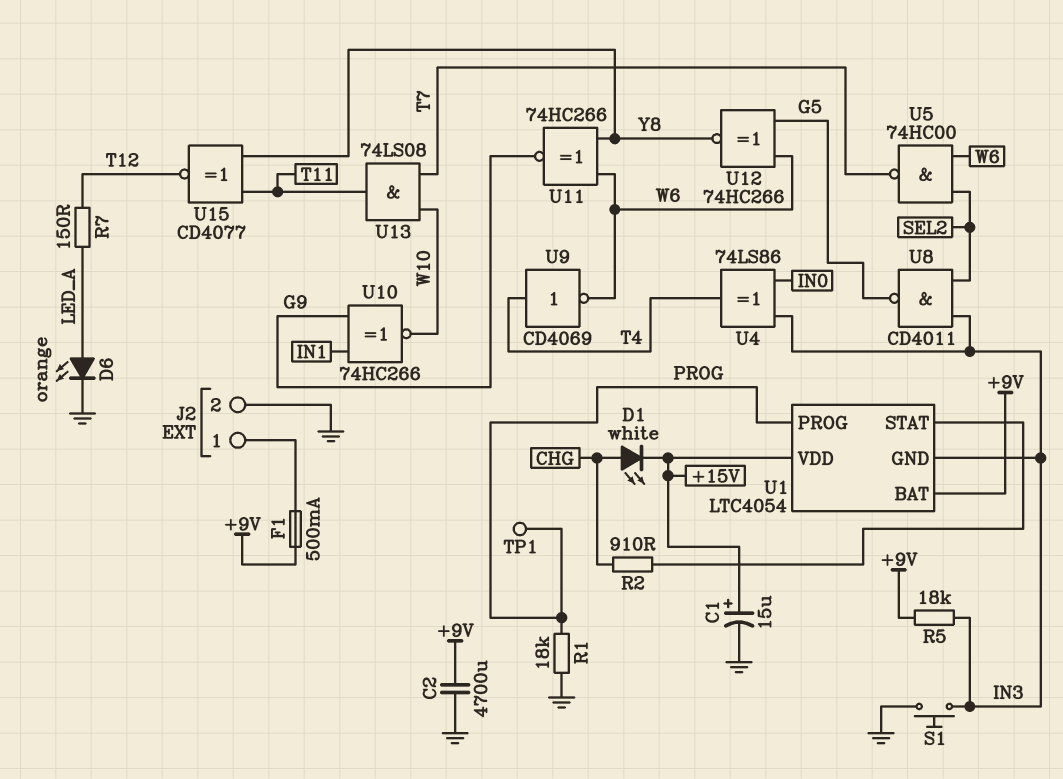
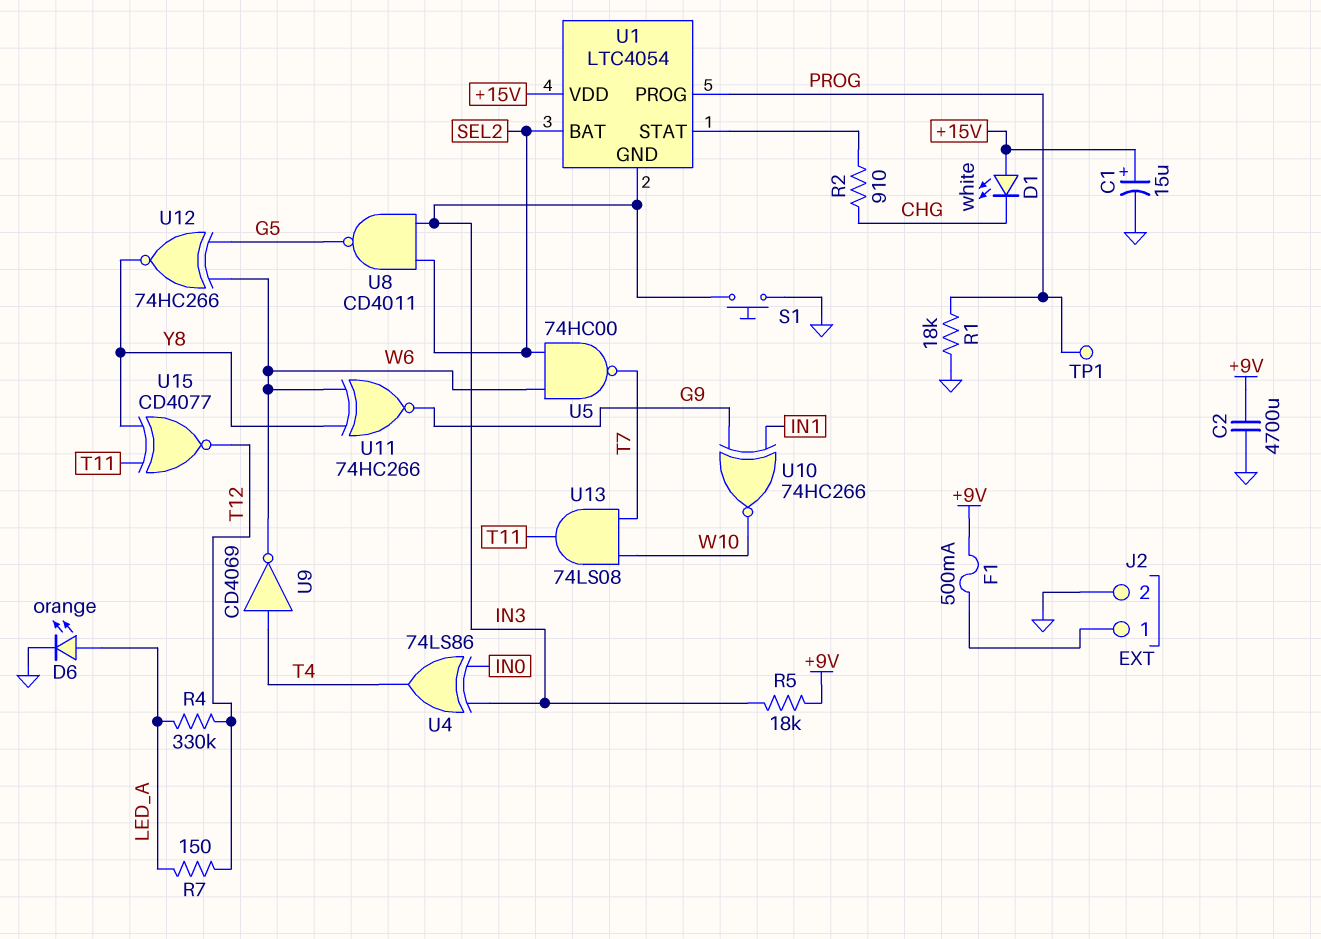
D1: LED white (A CHG, K +15V) -> LED white (A +15V, K CHG)
R4: none -> 330k (LED_A, T12)
U1 pin BAT: +9V -> SEL2

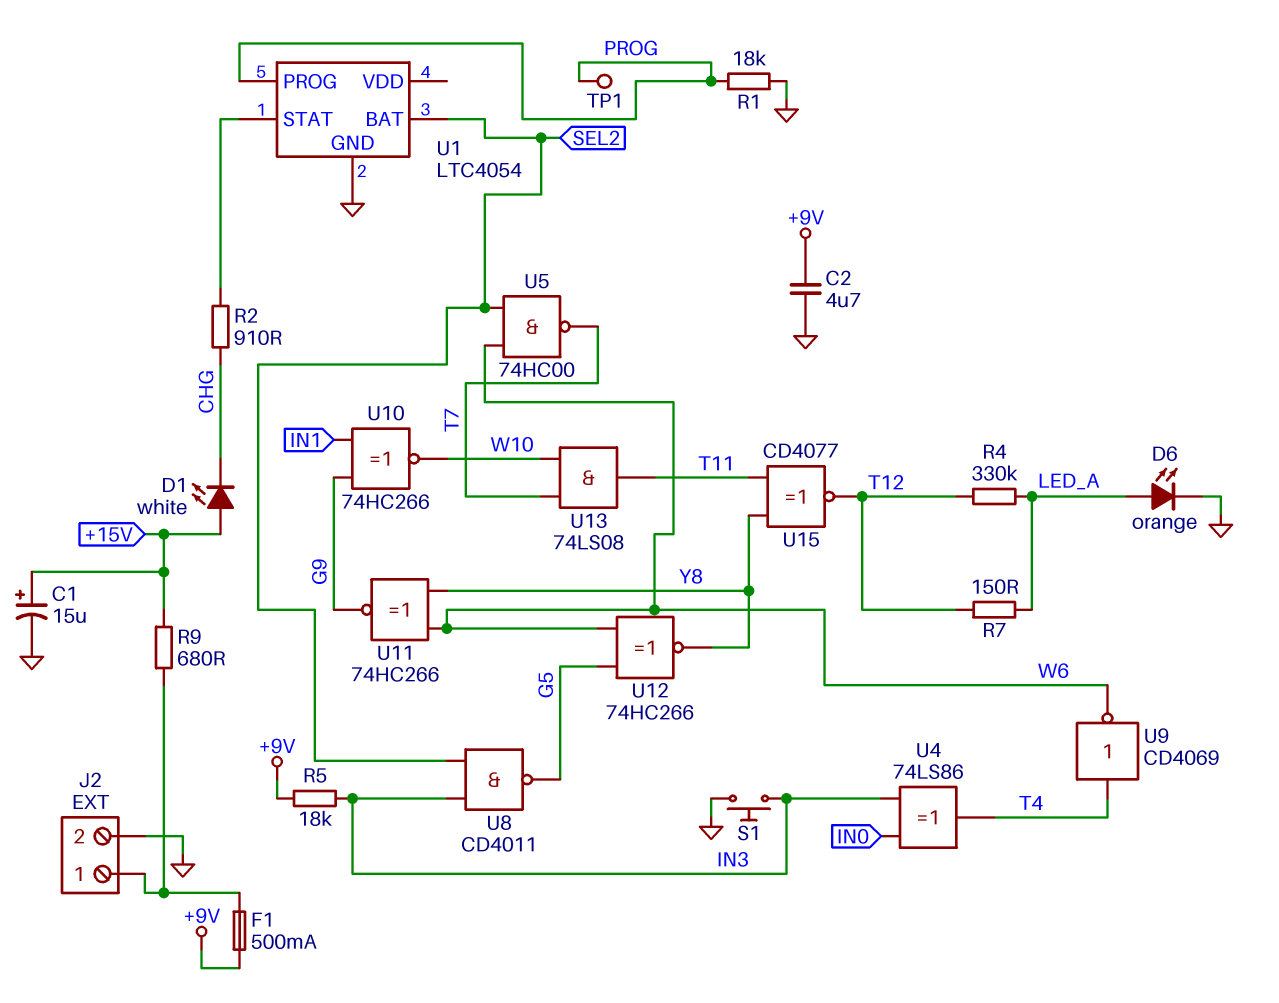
C2: 4700uF (+9V, GND) -> 4.7uF (+9V, GND)
R9: none -> 680 (+15V, J2/1)
U1 pin GND: IN3 -> GND
U1 pin VDD: +15V -> none

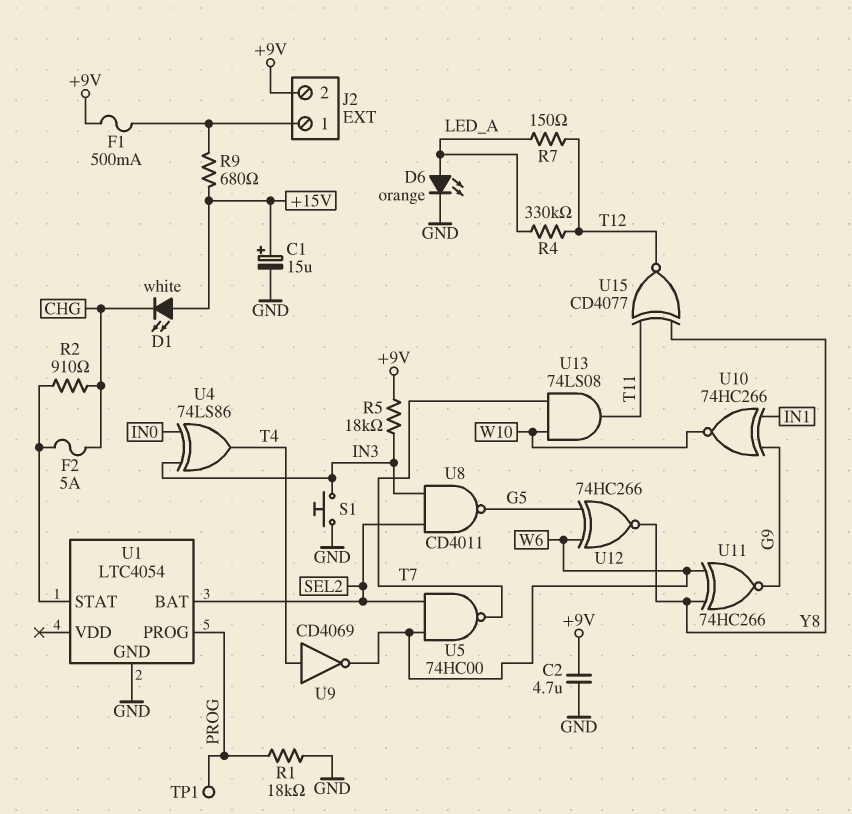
F2: none -> 5A (CHG, U1/STAT)
J2 pin 2: GND -> +9V

